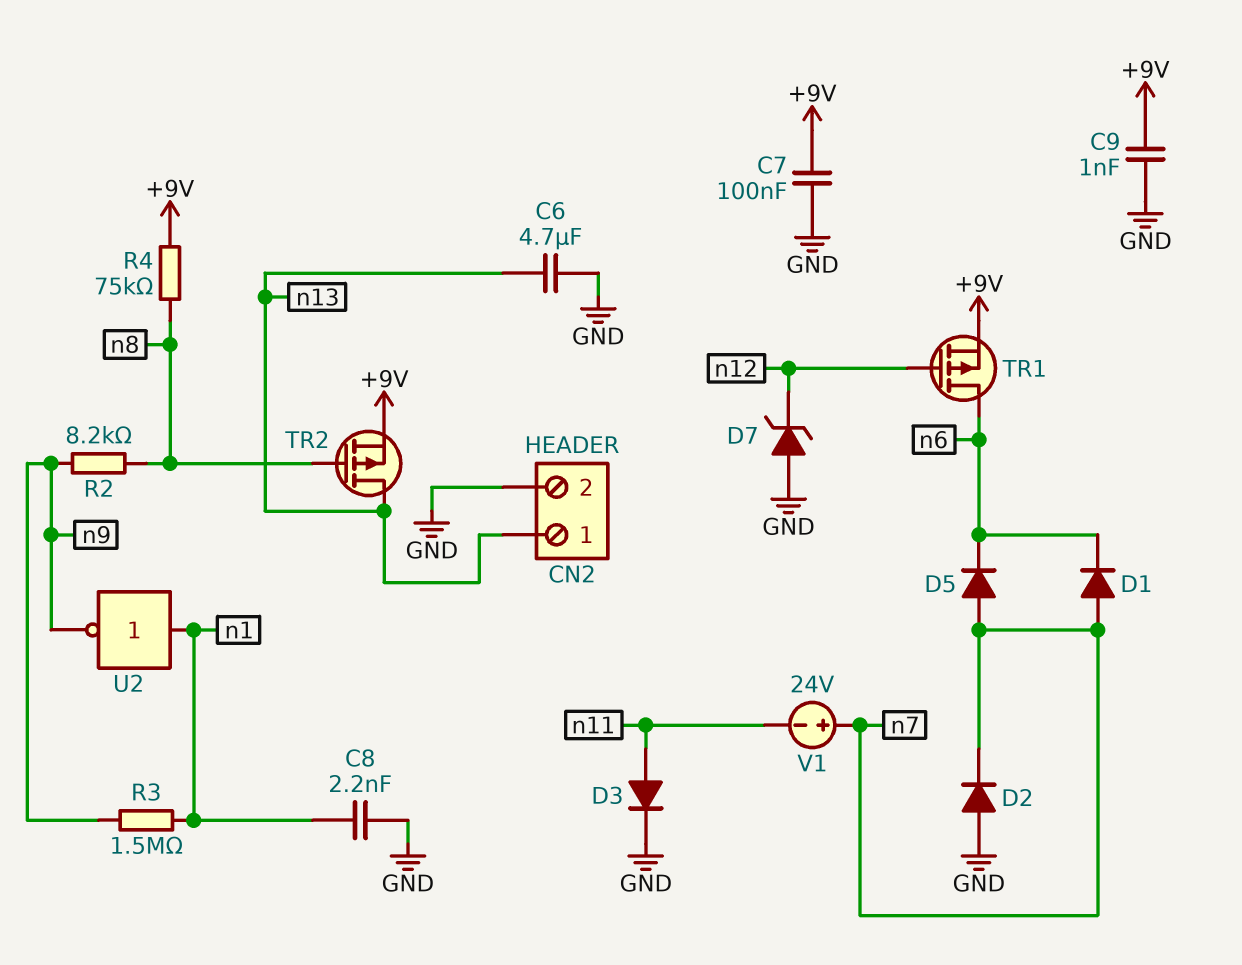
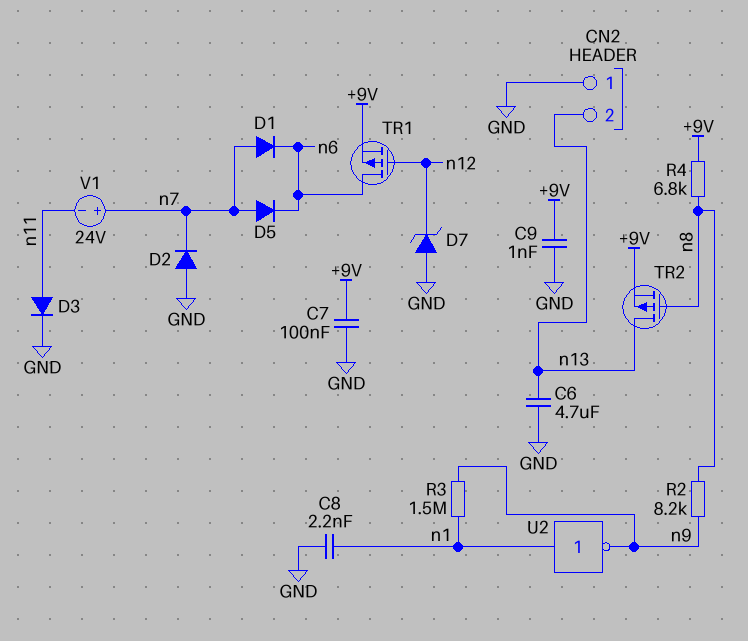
CN2 pin 1: n13 -> GND
CN2 pin 2: GND -> n13
R4: 75k (+9V, n8) -> 6.8k (+9V, n8)

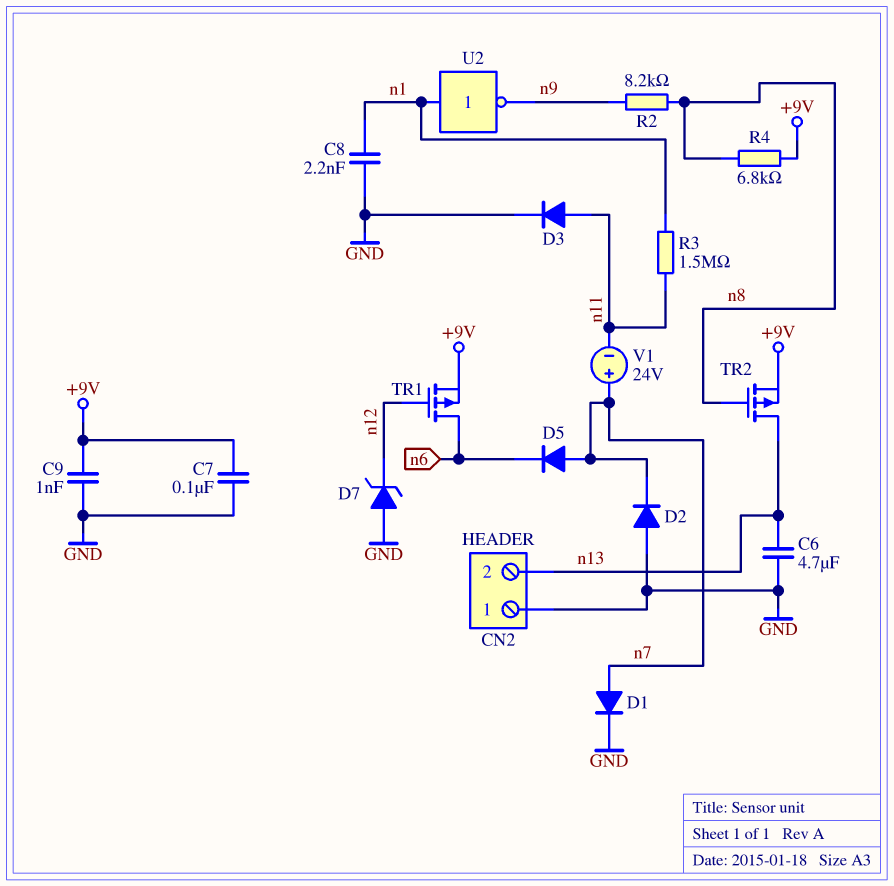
D1: diode (A n7, K n6) -> diode (A n7, K GND)
R3: 1.5M (n1, n9) -> 1.5M (n1, n11)

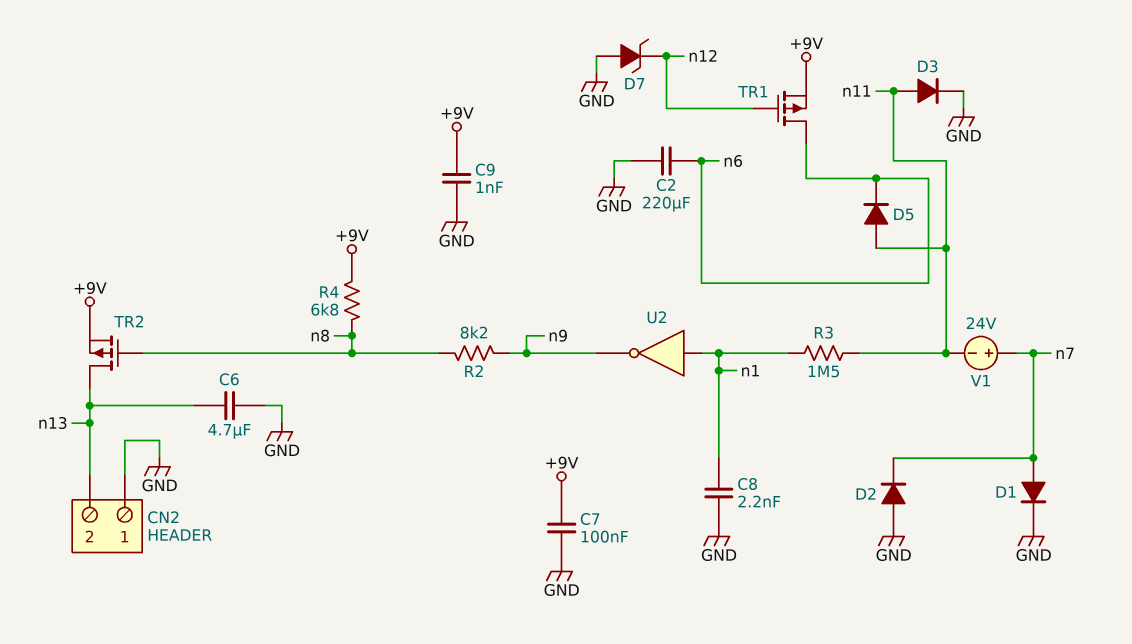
C2: none -> 220uF (GND, n6)
D5: diode (A n7, K n6) -> diode (A n11, K n6)

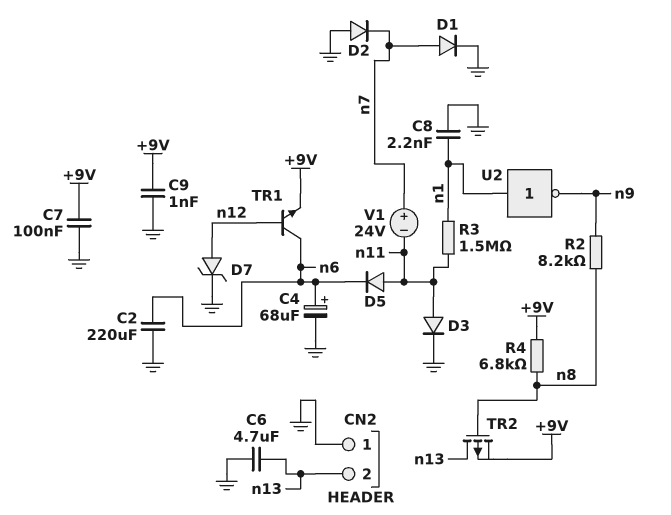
C4: none -> 68uF (plus n6, minus GND)
D7: zener (A GND, K n12) -> zener (A n12, K GND)
TR1: PMOS (G n12, D n6, S +9V) -> NPN (B n12, C n6, E +9V)

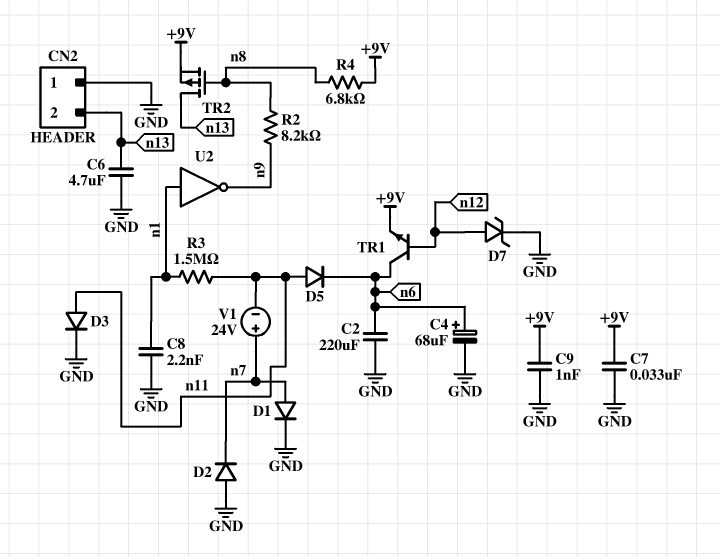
C7: 100nF (+9V, GND) -> 33nF (+9V, GND)

